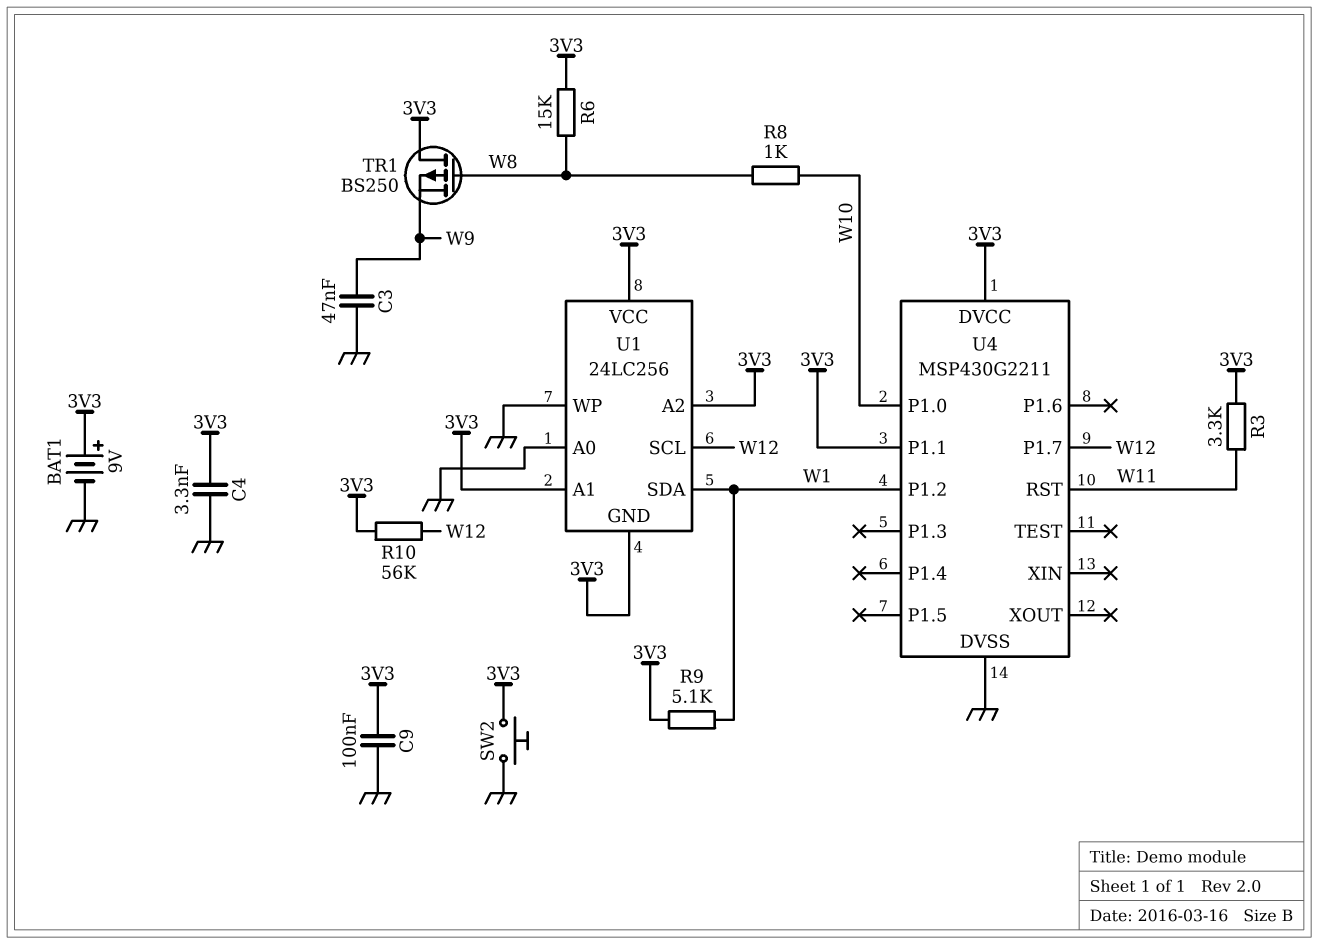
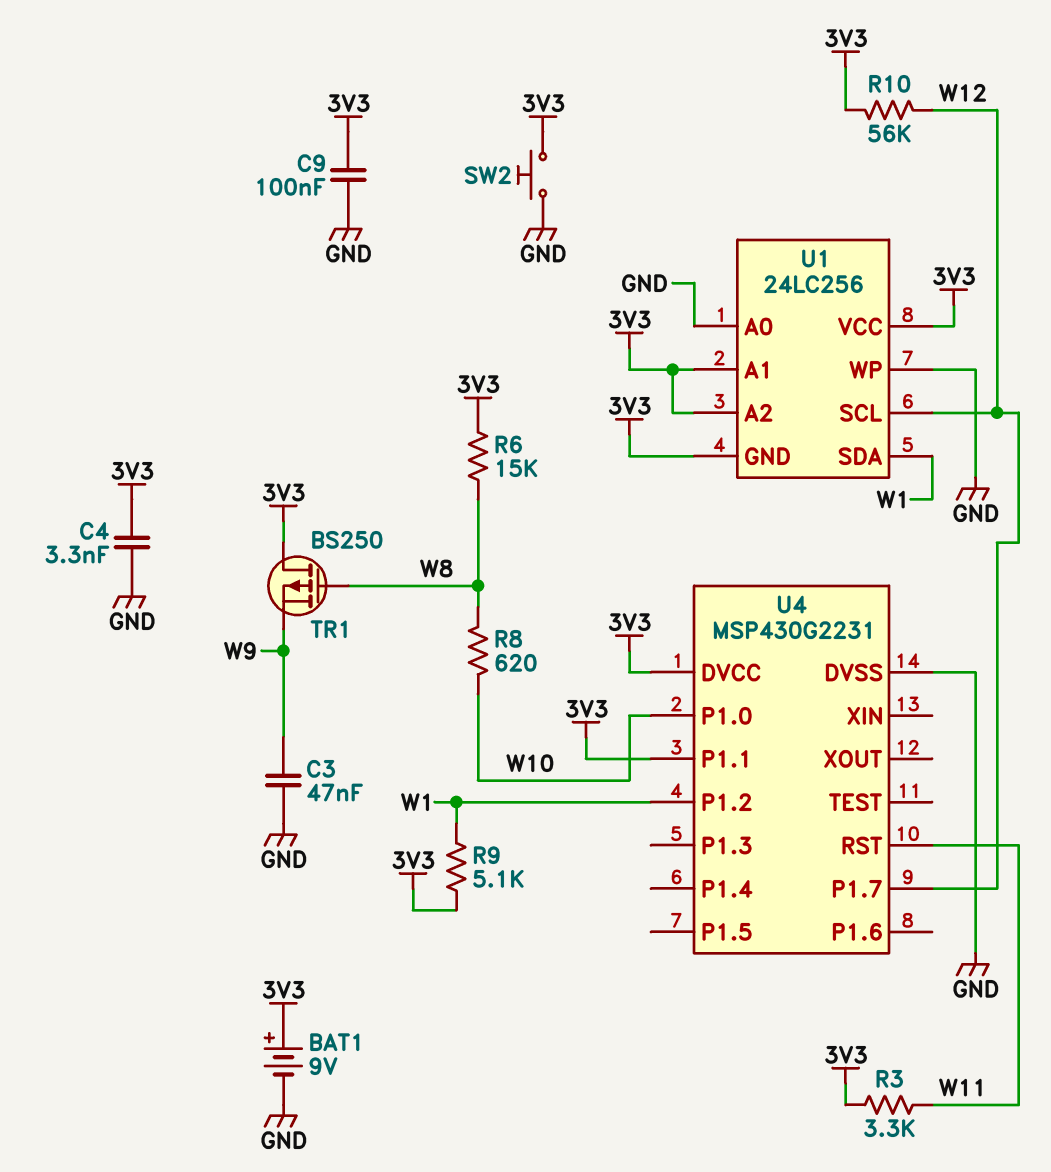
R8: 1k (W8, W10) -> 620 (W8, W10)
U4: MSP430G2211 -> MSP430G2231

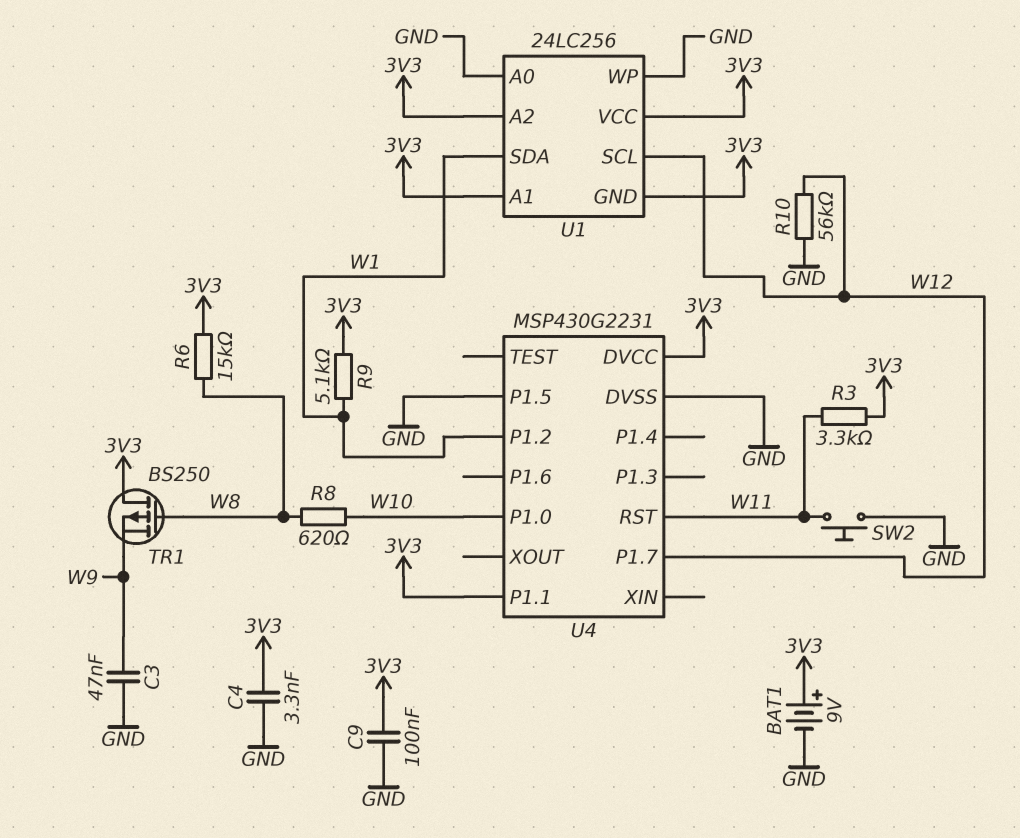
R10: 56k (3V3, W12) -> 56k (GND, W12)
SW2: button (3V3, GND) -> button (GND, W11)
U4 pin P1.5: none -> GND

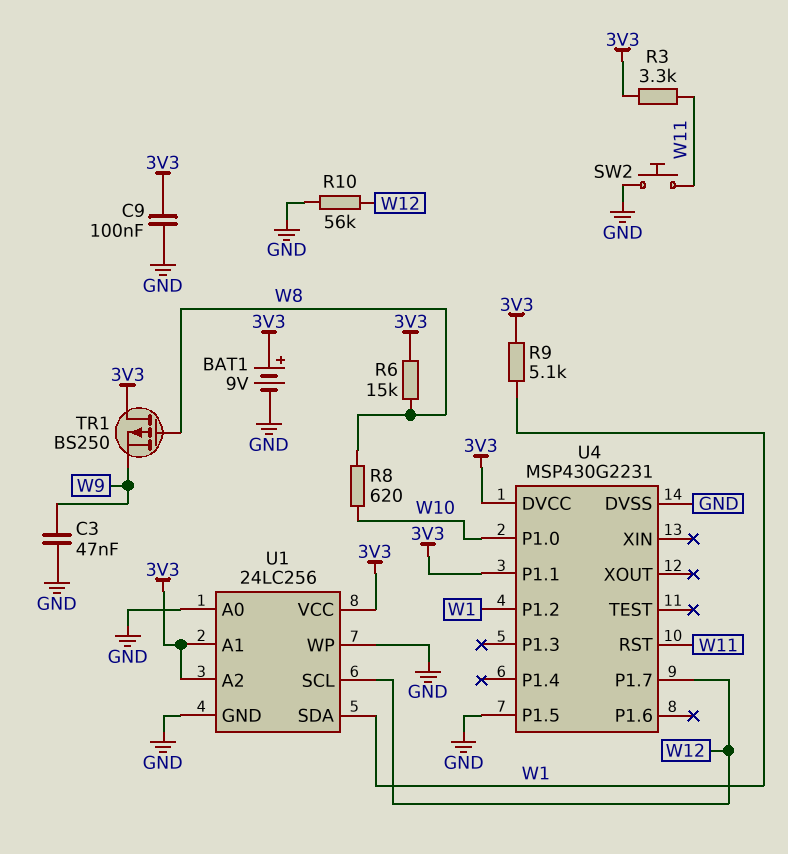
C4: 3.3nF (3V3, GND) -> none
U1 pin GND: 3V3 -> GND

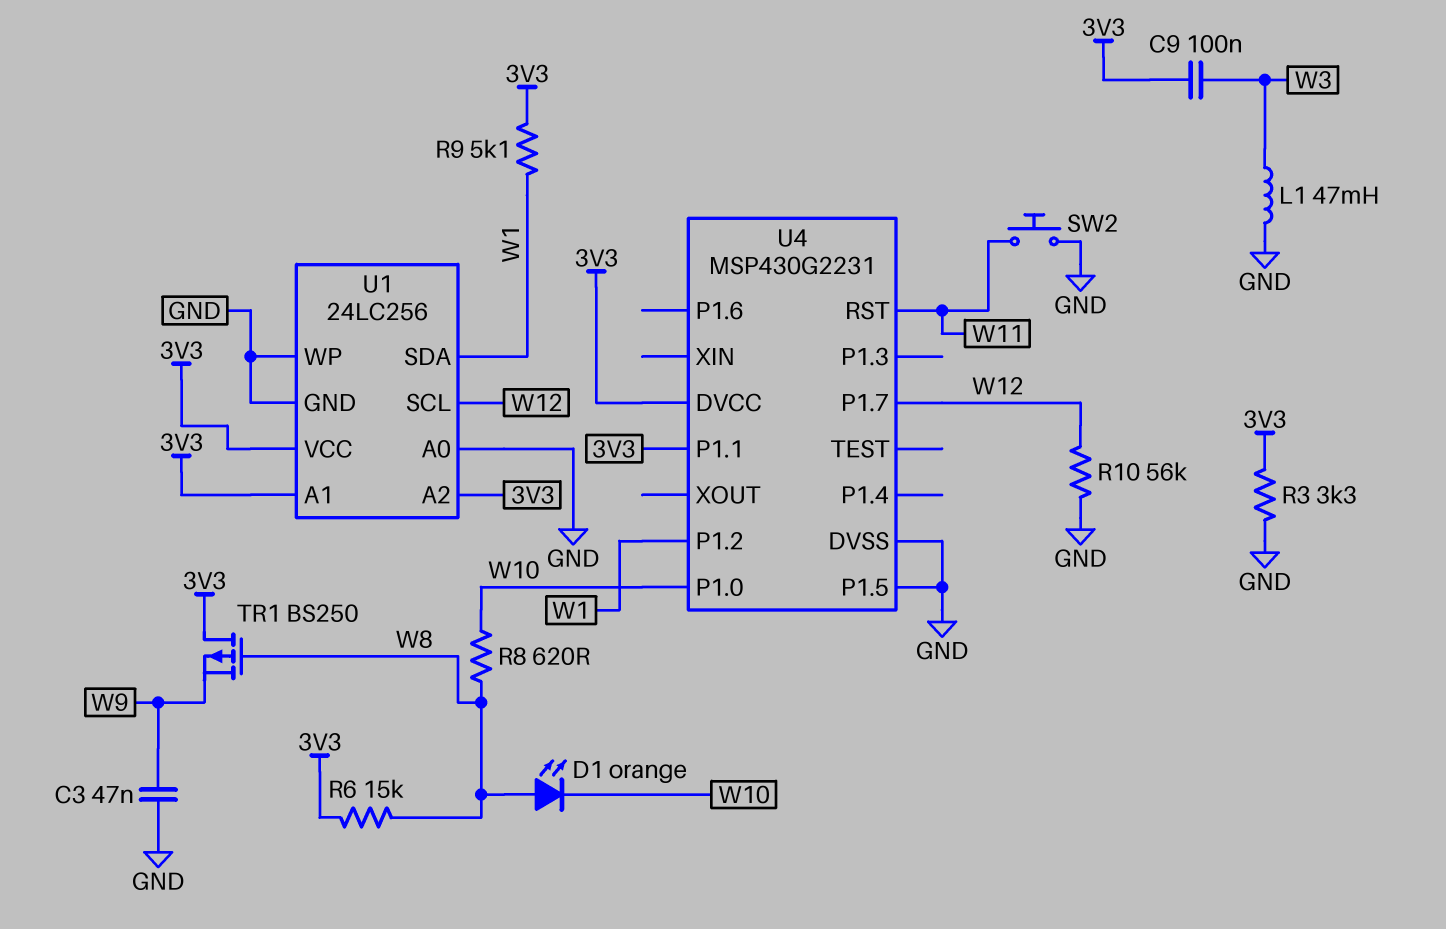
BAT1: 9V (plus 3V3, minus GND) -> none
C9: 100nF (3V3, GND) -> 100nF (3V3, W3)
D1: none -> LED orange (A W8, K W10)
L1: none -> 47mH (GND, W3)
R3: 3.3k (3V3, W11) -> 3.3k (3V3, GND)

